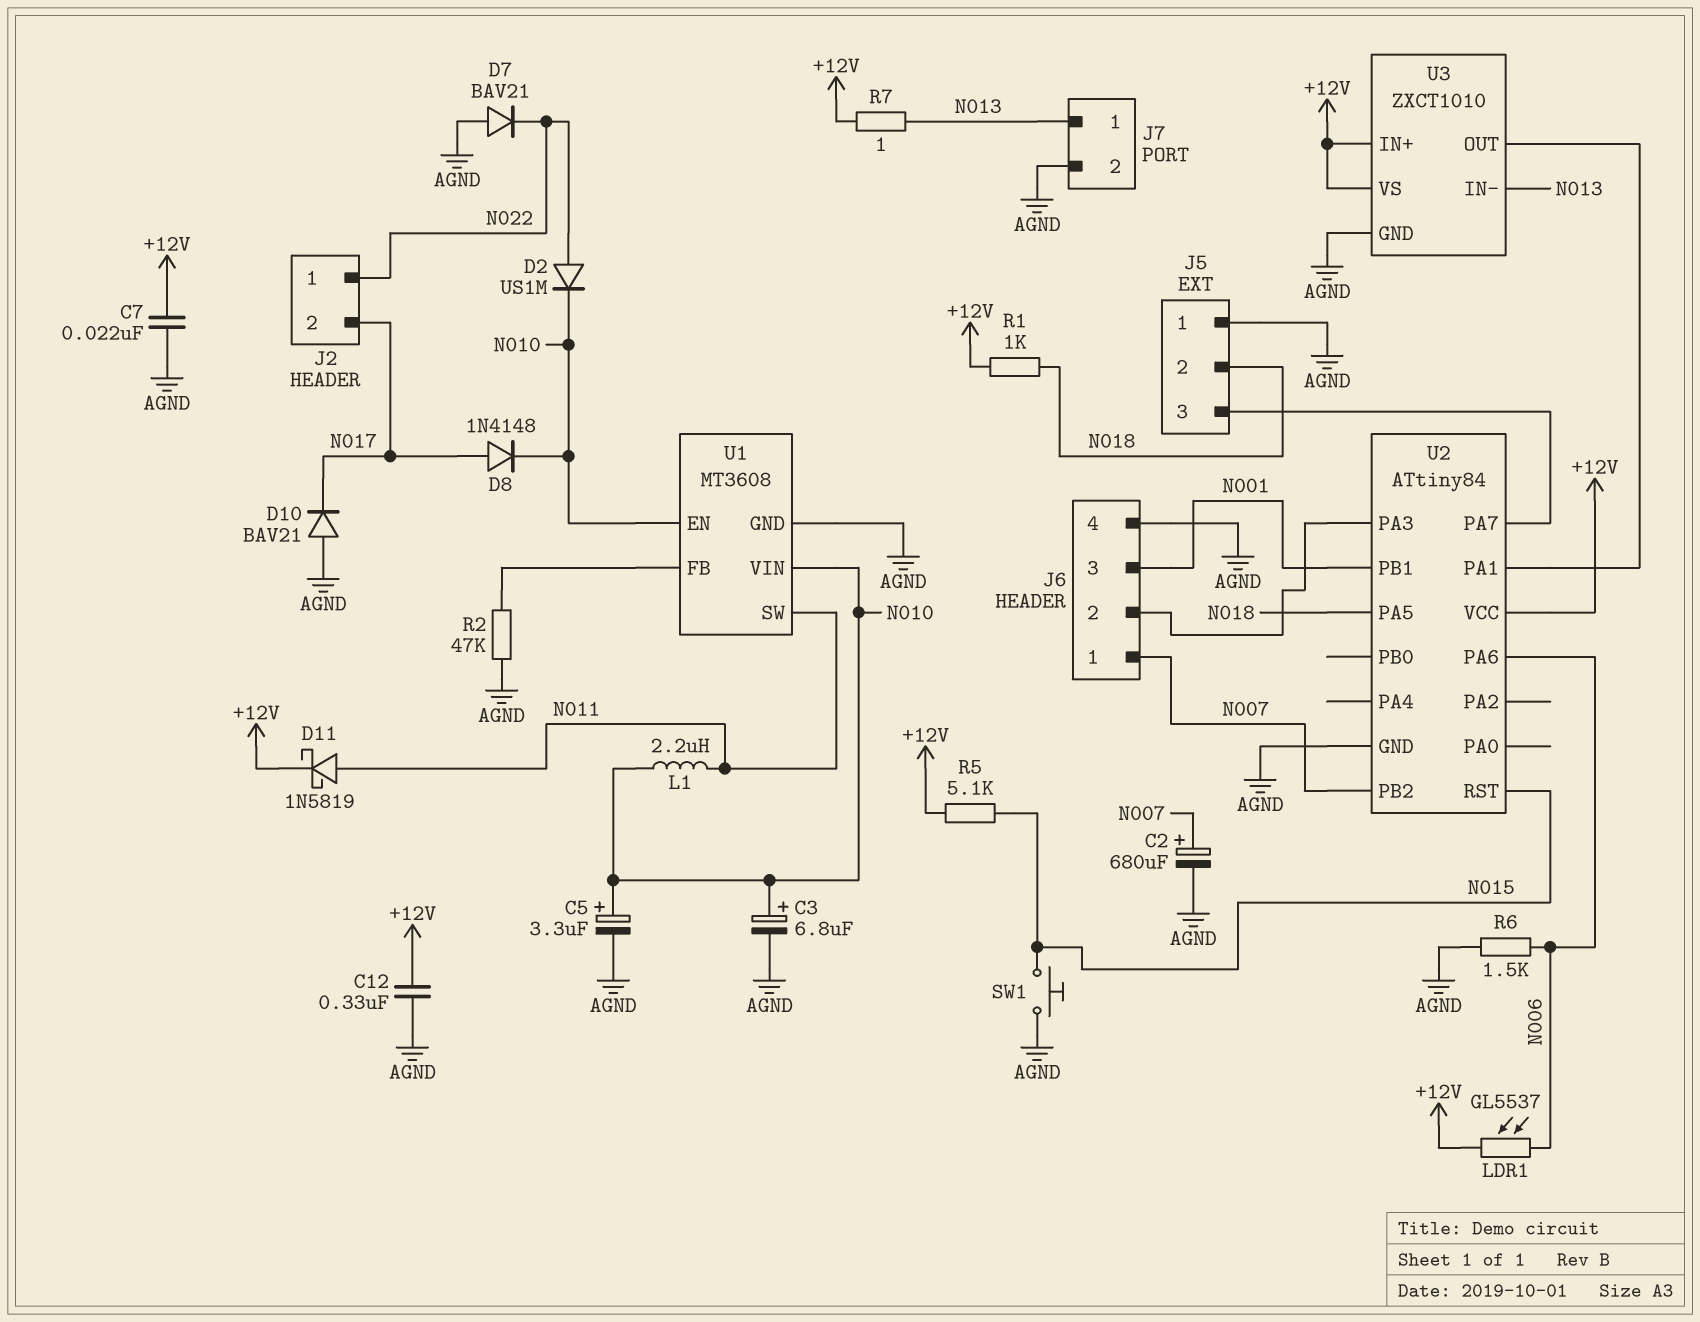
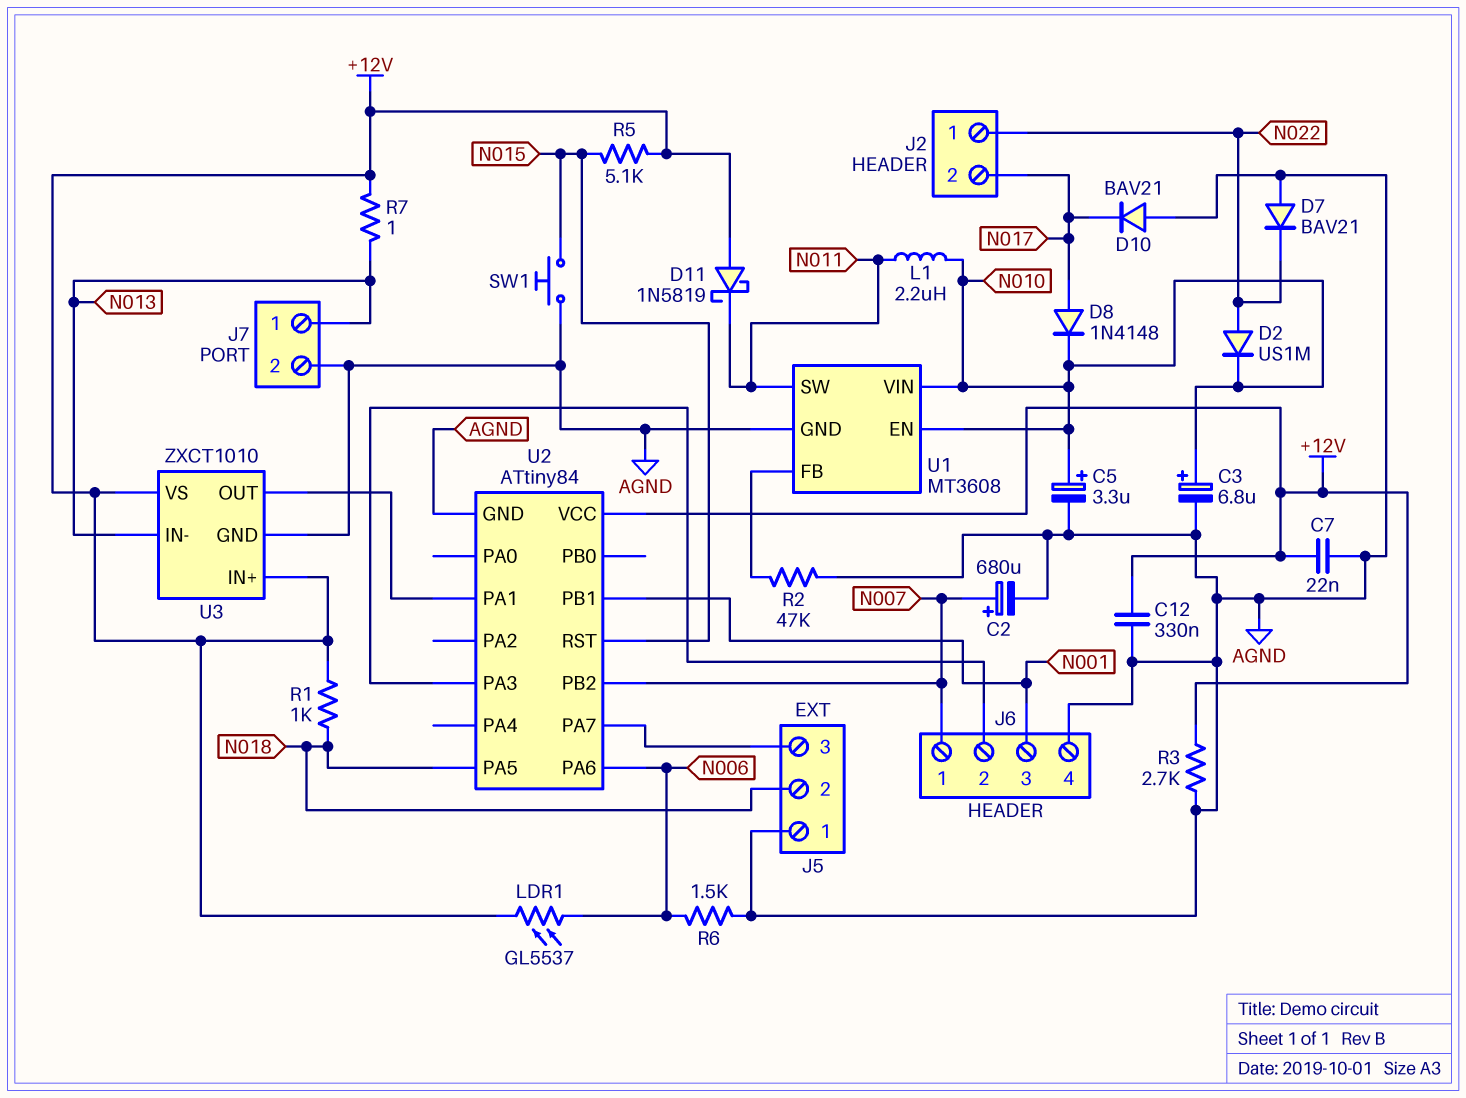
D11: schottky 1N5819 (A N011, K +12V) -> schottky 1N5819 (A +12V, K N011)
R3: none -> 2.7k (+12V, AGND)

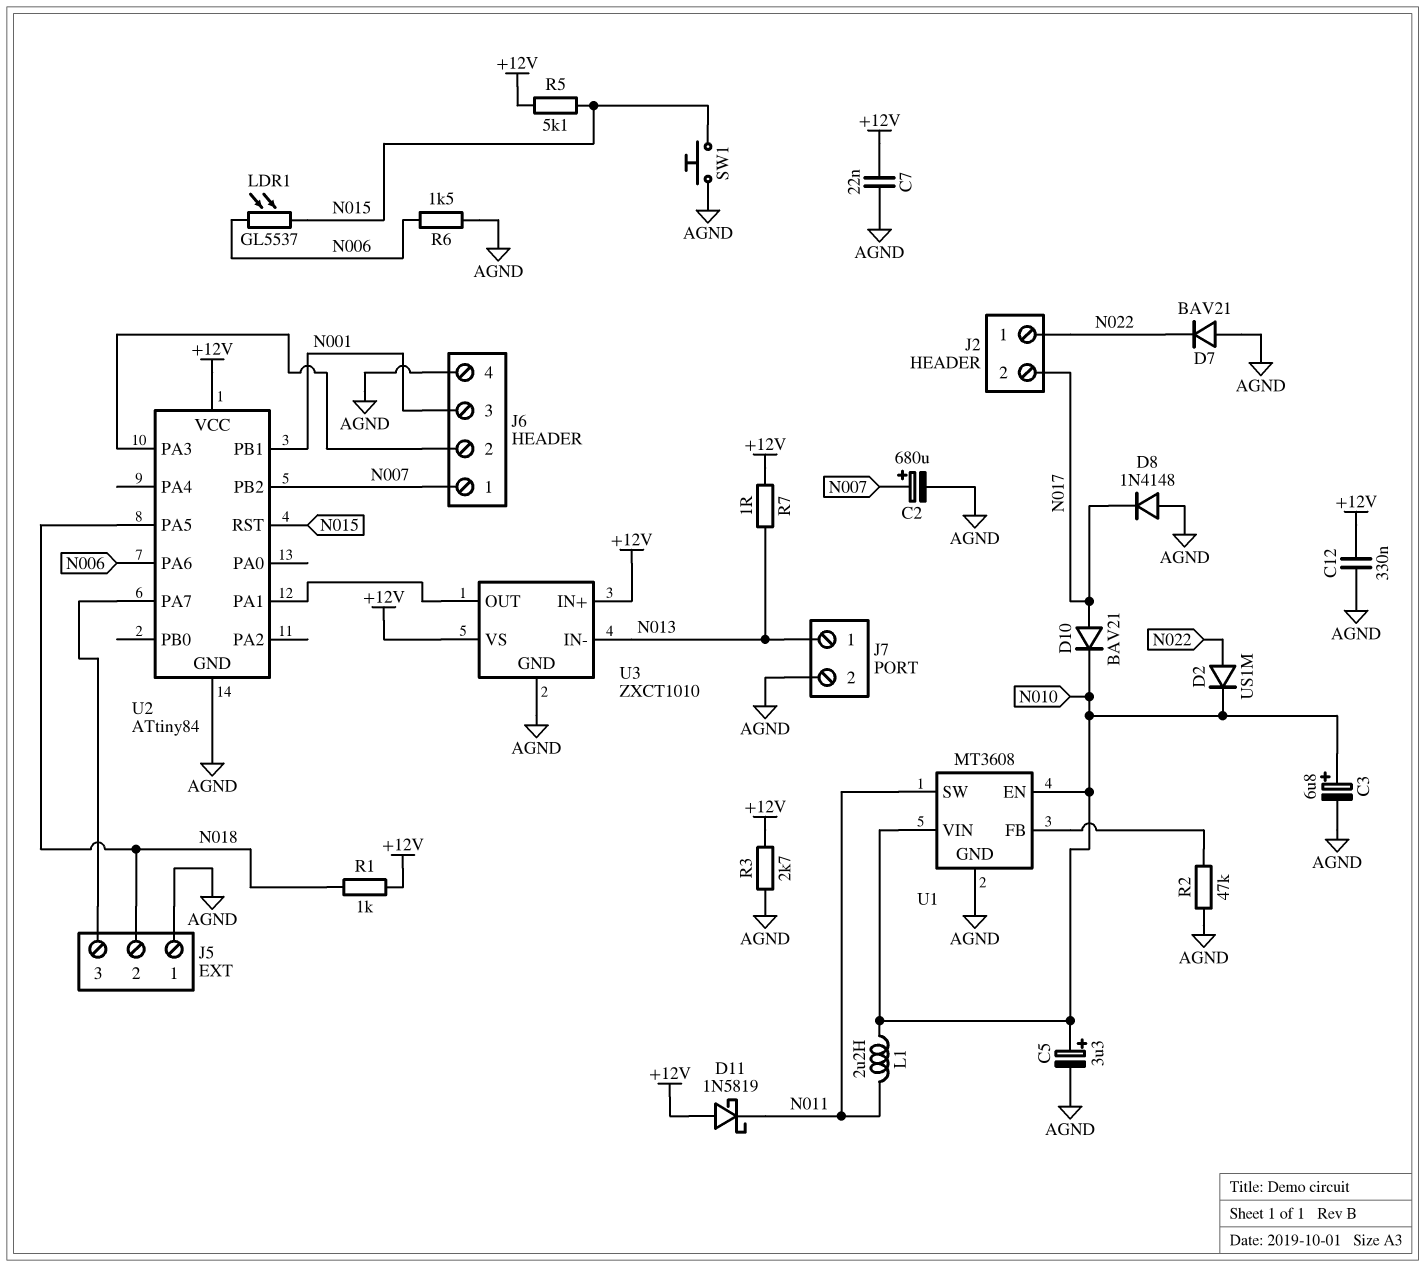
D8: diode 1N4148 (A N017, K N010) -> diode 1N4148 (A AGND, K N017)
D10: diode BAV21 (A AGND, K N017) -> diode BAV21 (A N017, K N010)
LDR1: GL5537 (+12V, N006) -> GL5537 (N006, N015)

